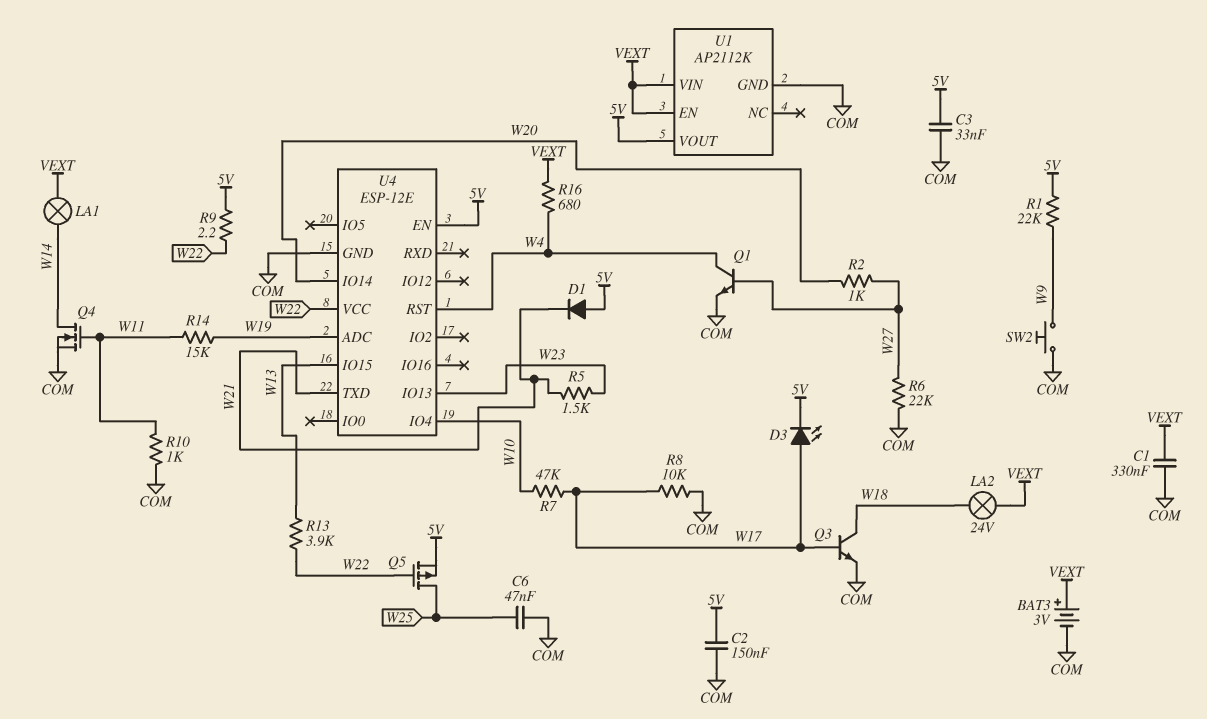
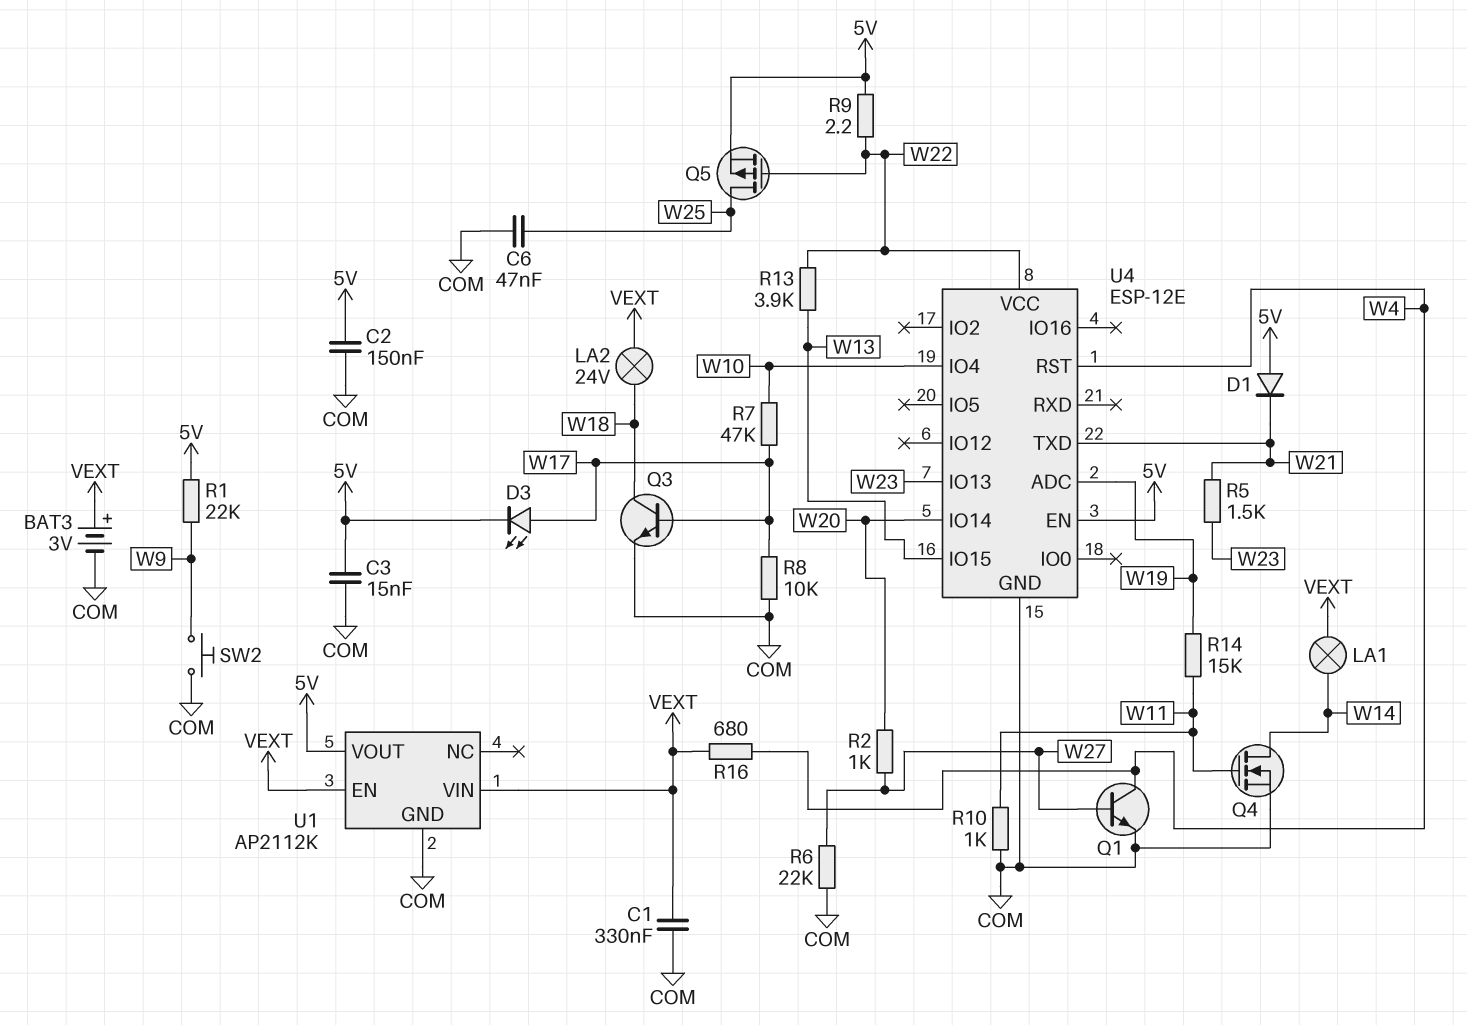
C3: 33nF (5V, COM) -> 15nF (5V, COM)

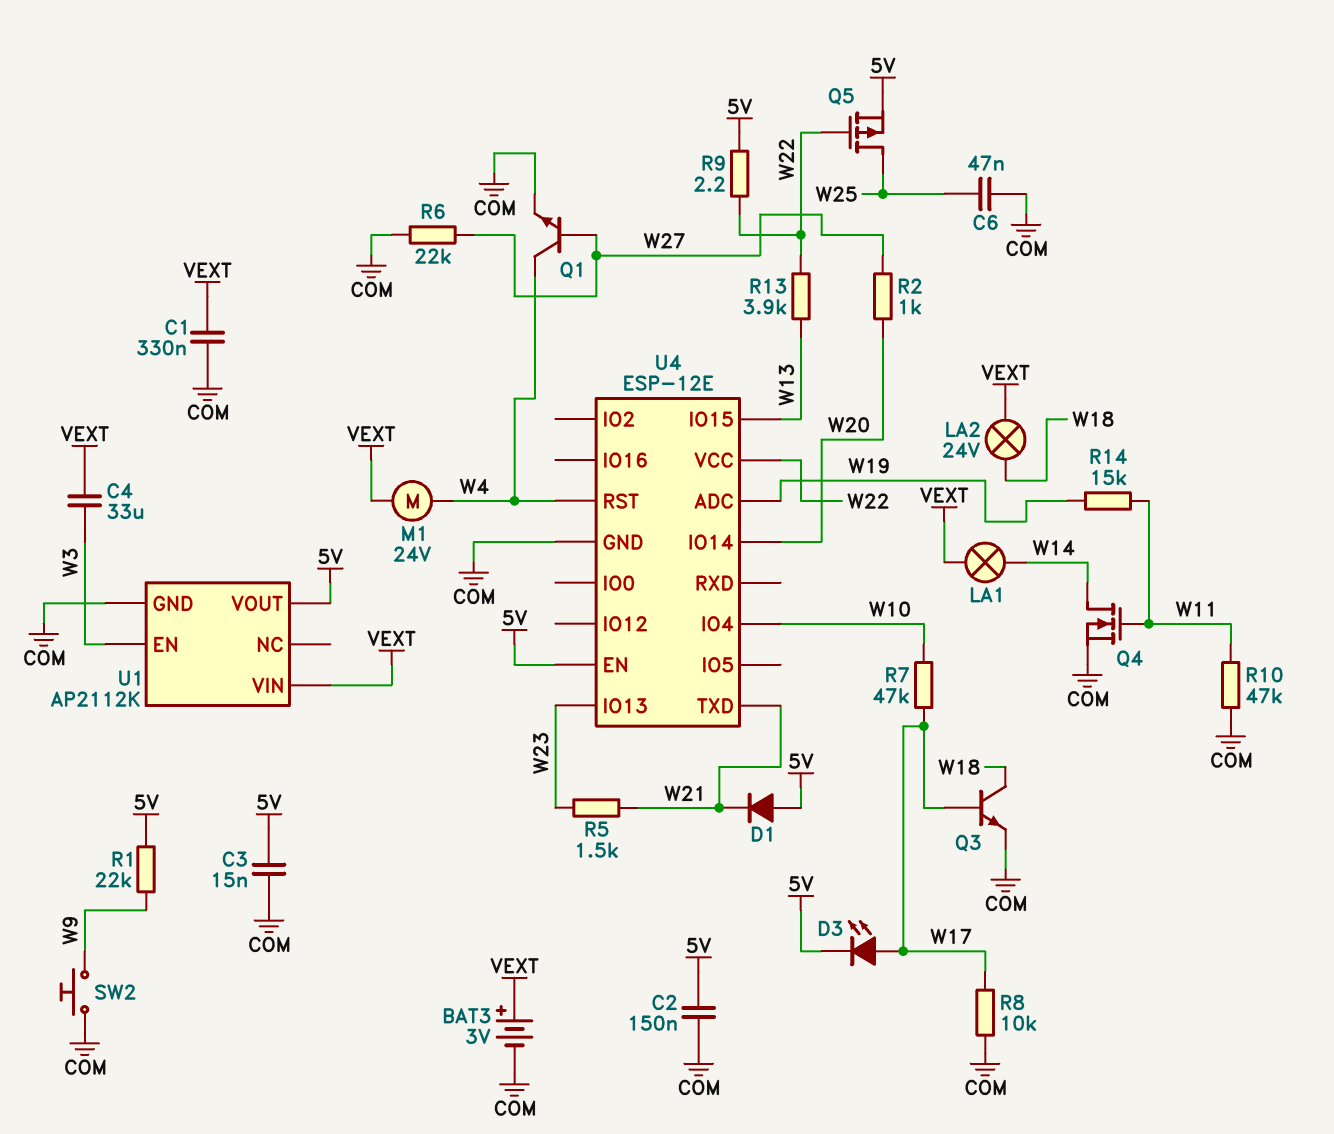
C4: none -> 33uF (VEXT, W3)
M1: none -> motor 24V (VEXT, W4)
R10: 1k (COM, W11) -> 47k (COM, W11)
R16: 680 (VEXT, W4) -> none
U1 pin EN: VEXT -> W3

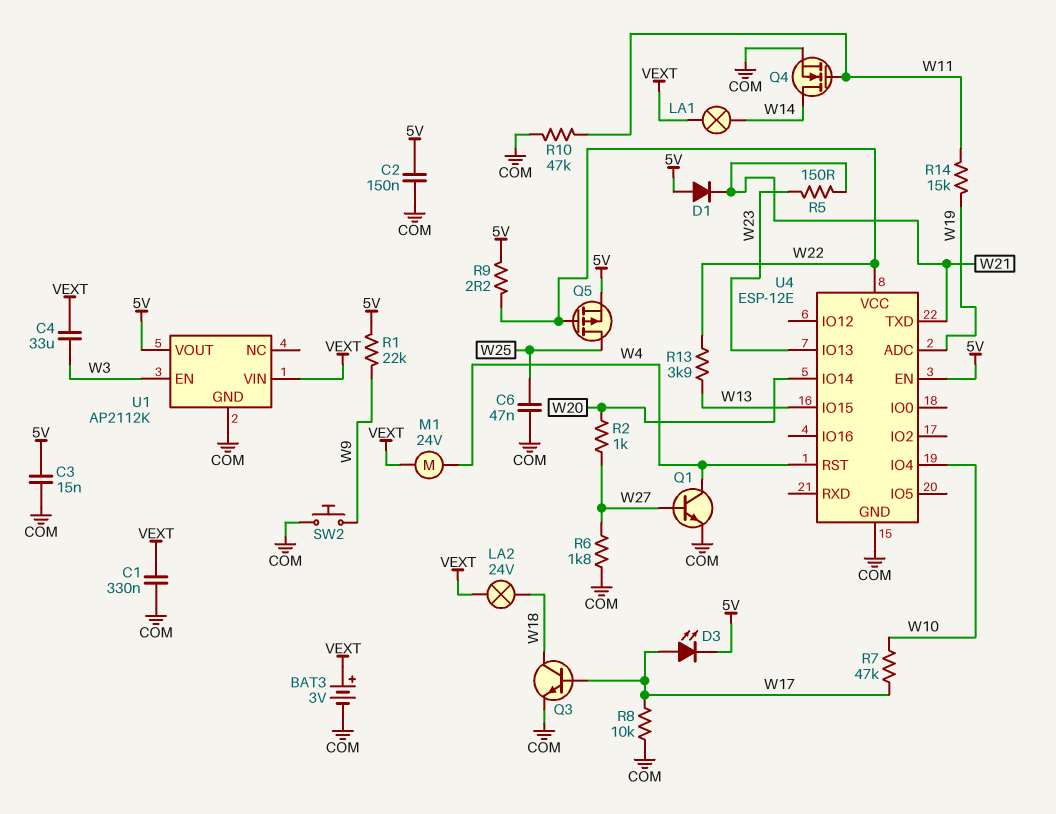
R5: 1.5k (W21, W23) -> 150 (W21, W23)
R6: 22k (COM, W27) -> 1.8k (COM, W27)

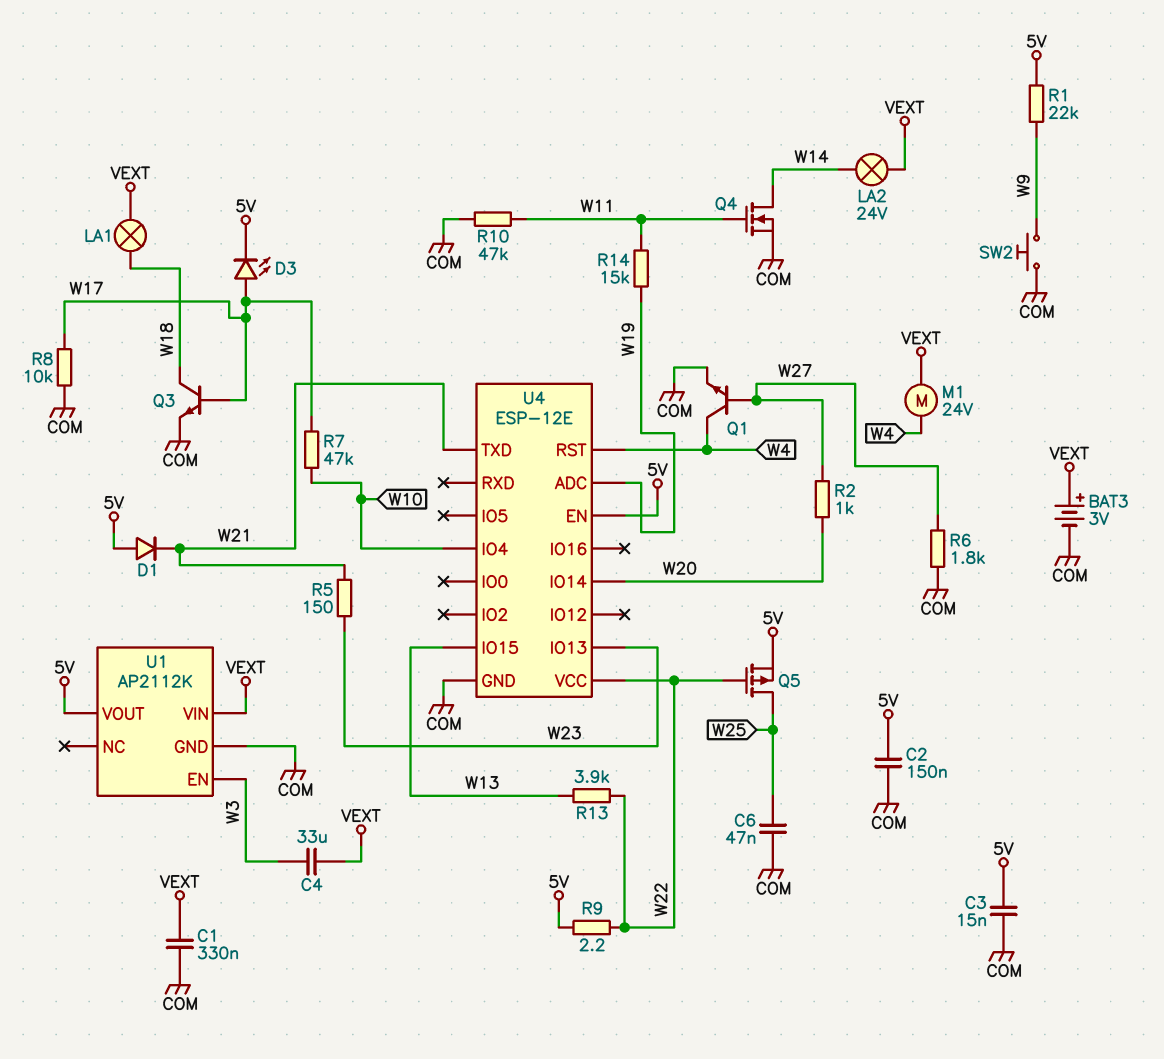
LA1: lamp (VEXT, W14) -> lamp (VEXT, W18)
LA2: lamp 24V (VEXT, W18) -> lamp 24V (VEXT, W14)

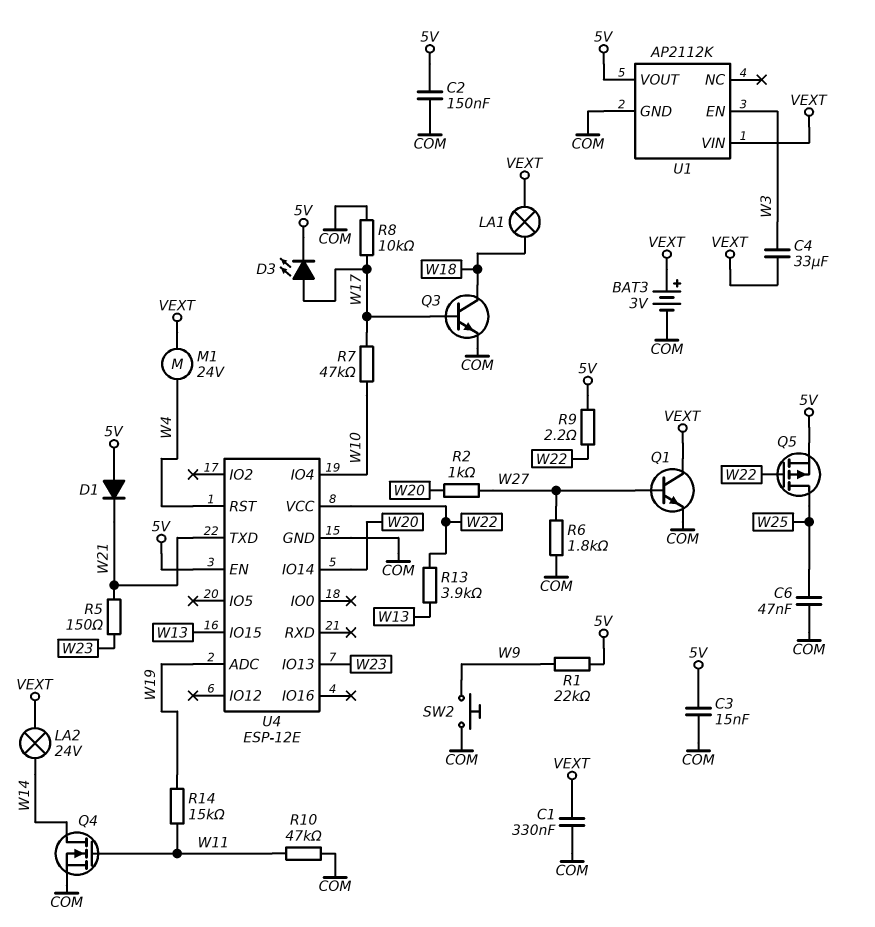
Q1: NPN (B W27, C W4, E COM) -> NPN (B W27, C VEXT, E COM)

